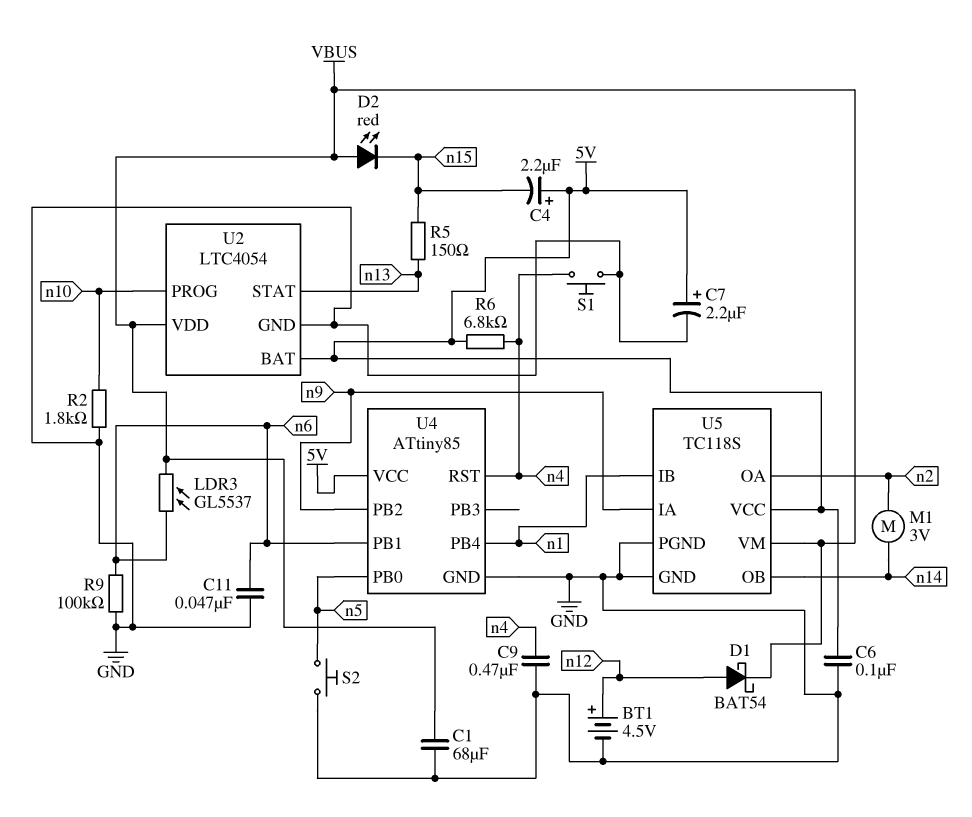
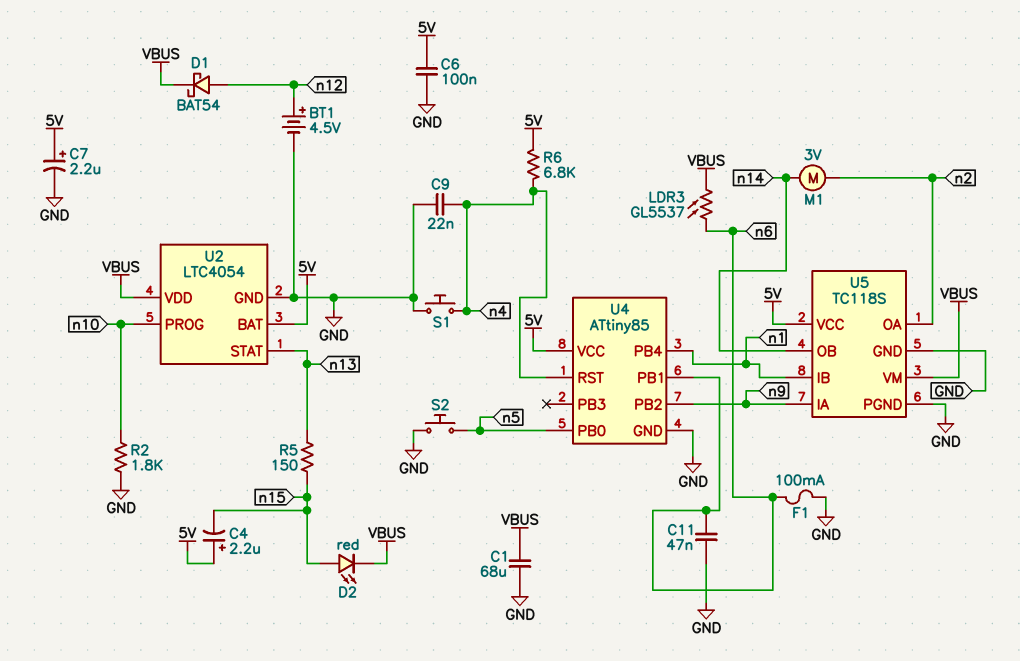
C9: 470nF (GND, n4) -> 22nF (GND, n4)
D2: LED red (A VBUS, K n15) -> LED red (A n15, K VBUS)
F1: none -> 100mA (GND, n6)
R9: 100k (GND, n6) -> none

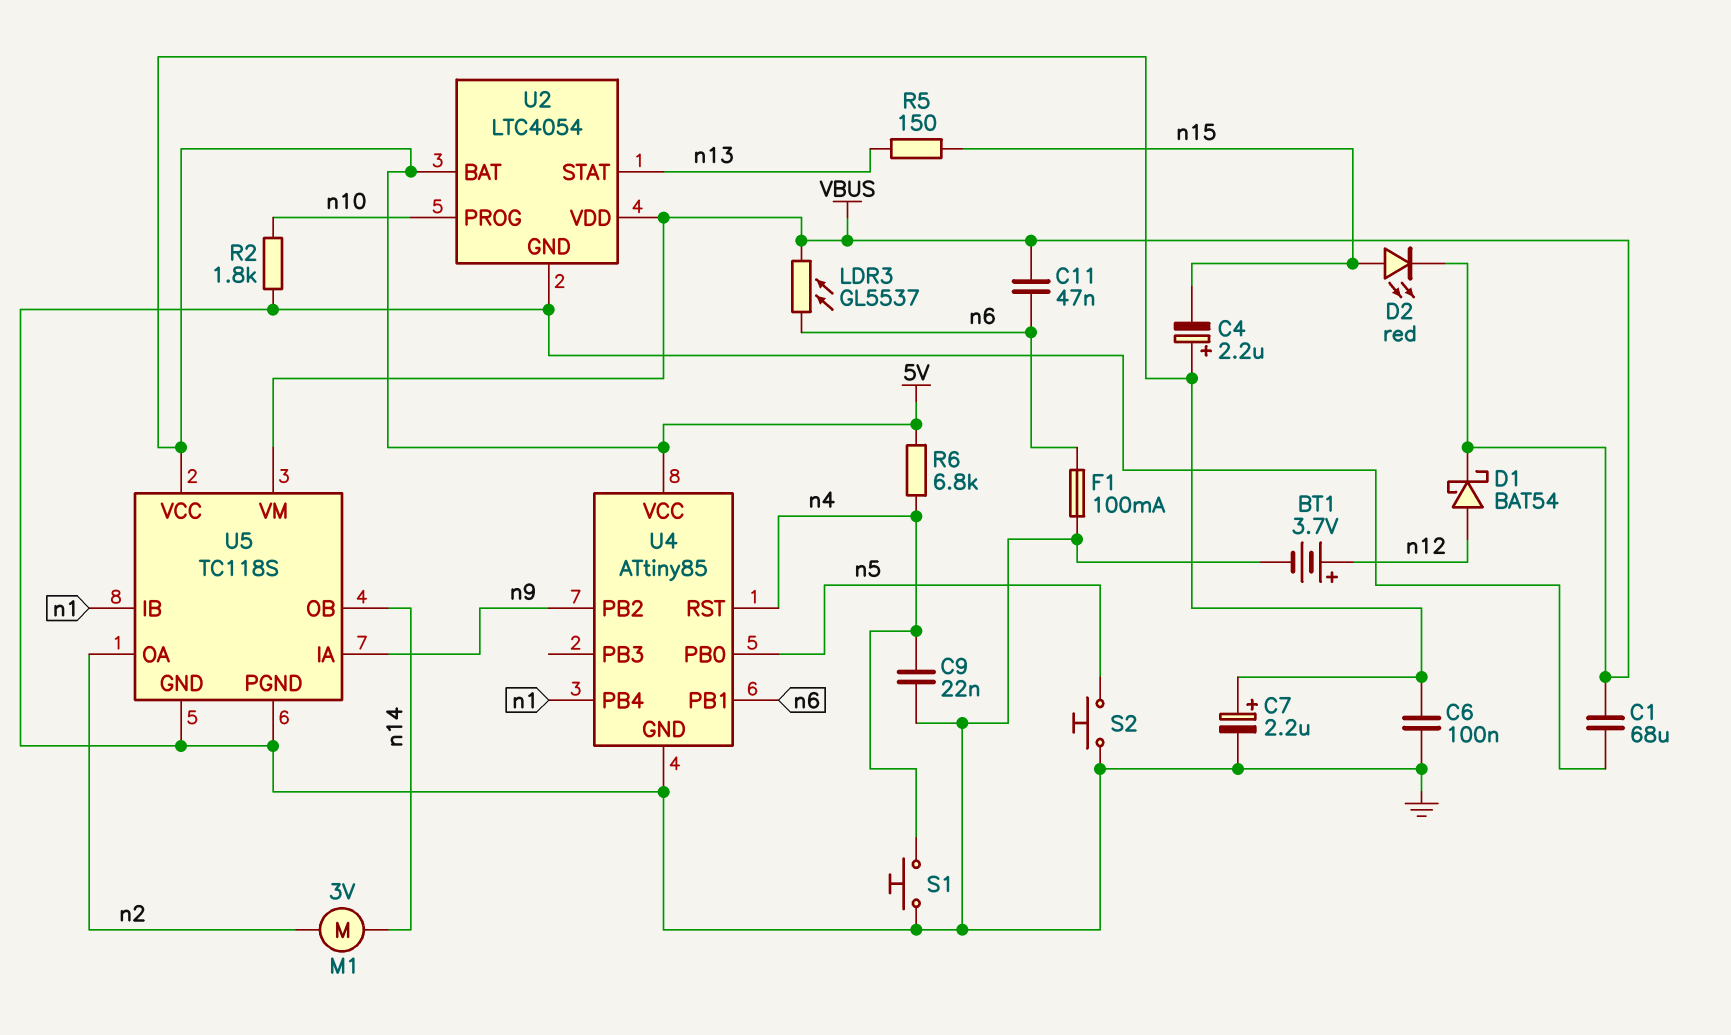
BT1: 4.5V (plus n12, minus GND) -> 3.7V (plus n12, minus GND)
C11: 47nF (GND, n6) -> 47nF (VBUS, n6)

